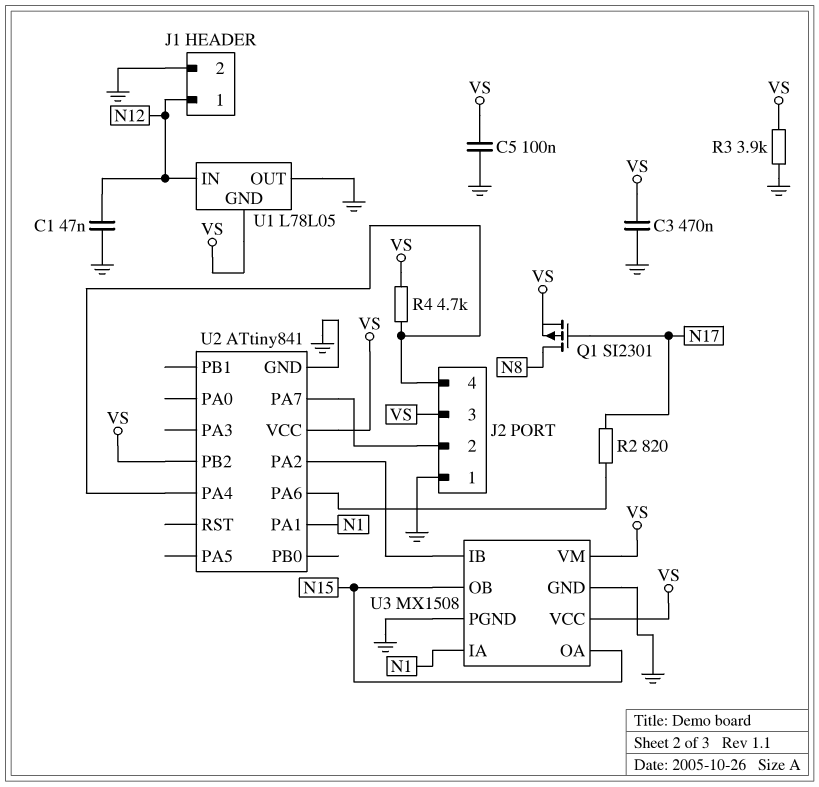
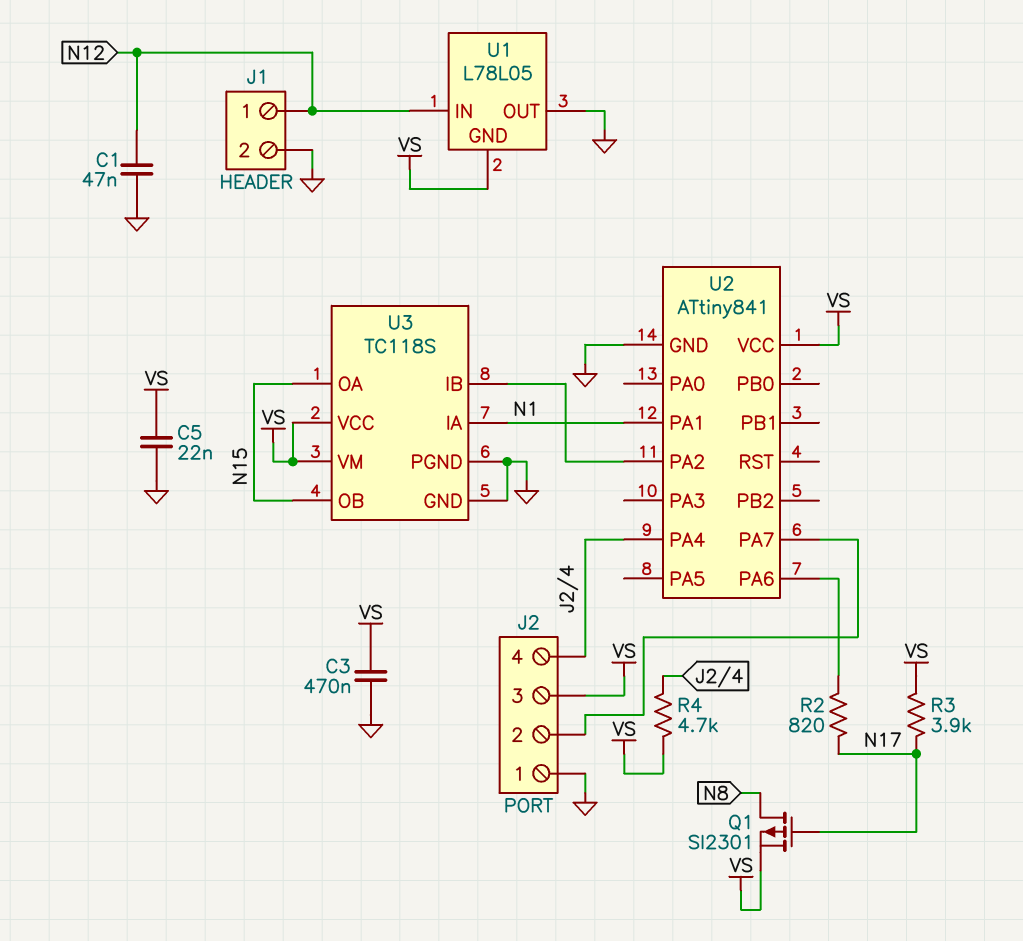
C5: 100nF (GND, VS) -> 22nF (GND, VS)
R3: 3.9k (GND, VS) -> 3.9k (N17, VS)
U2 pin PB2: VS -> none
U3: MX1508 -> TC118S

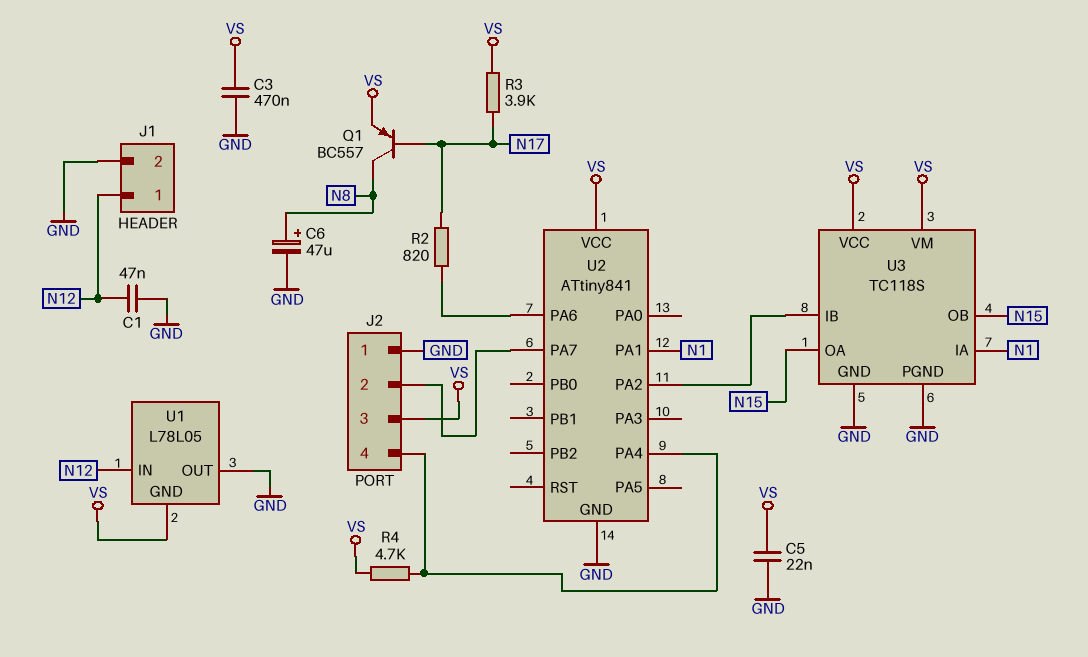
C6: none -> 47uF (plus N8, minus GND)
Q1: PMOS SI2301 (G N17, D N8, S VS) -> PNP BC557 (B N17, C N8, E VS)

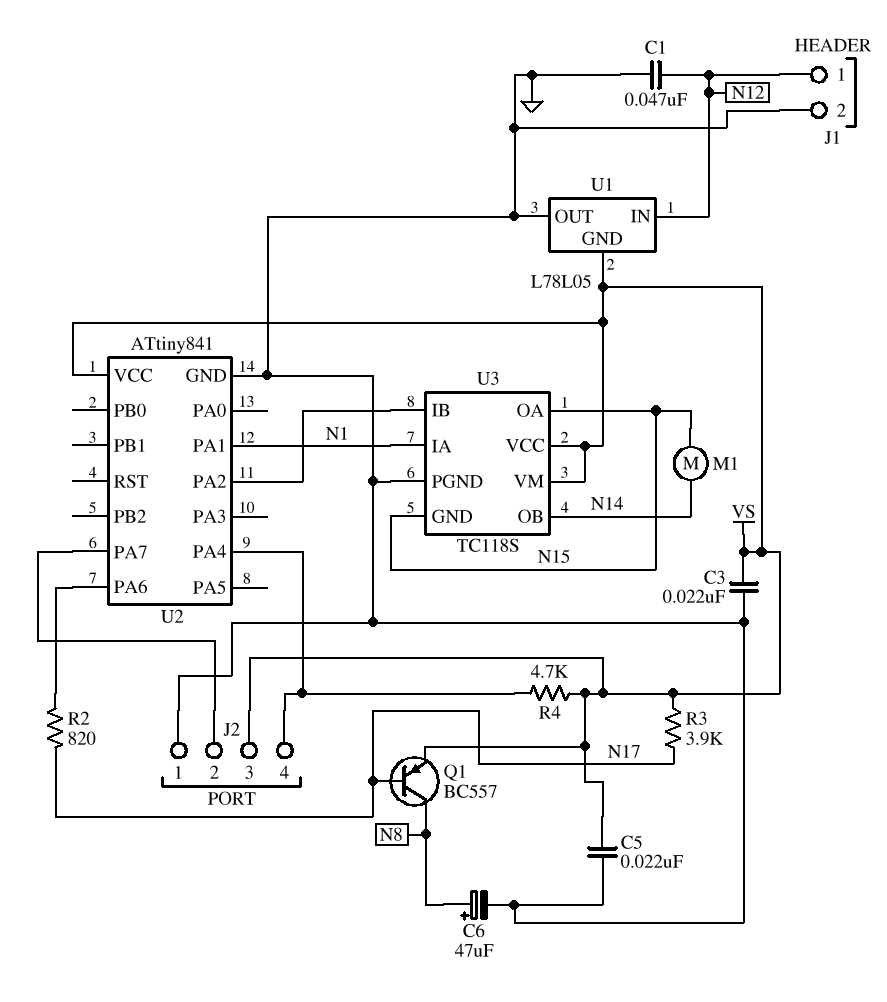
C3: 470nF (GND, VS) -> 22nF (GND, VS)
M1: none -> motor (N14, N15)
U3 pin GND: GND -> N15
U3 pin OB: N15 -> N14

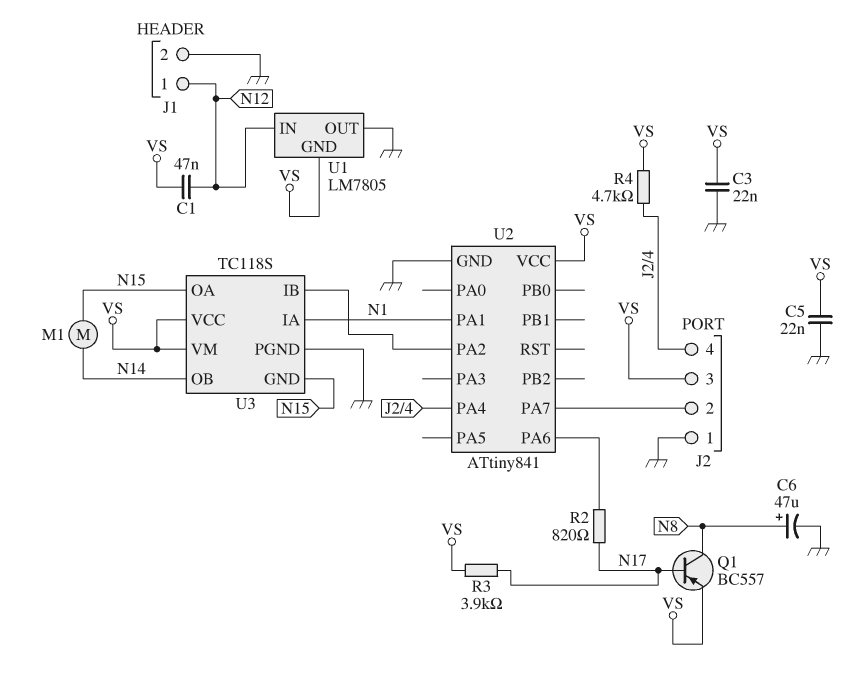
C1: 47nF (GND, N12) -> 47nF (N12, VS)
U1: L78L05 -> LM7805

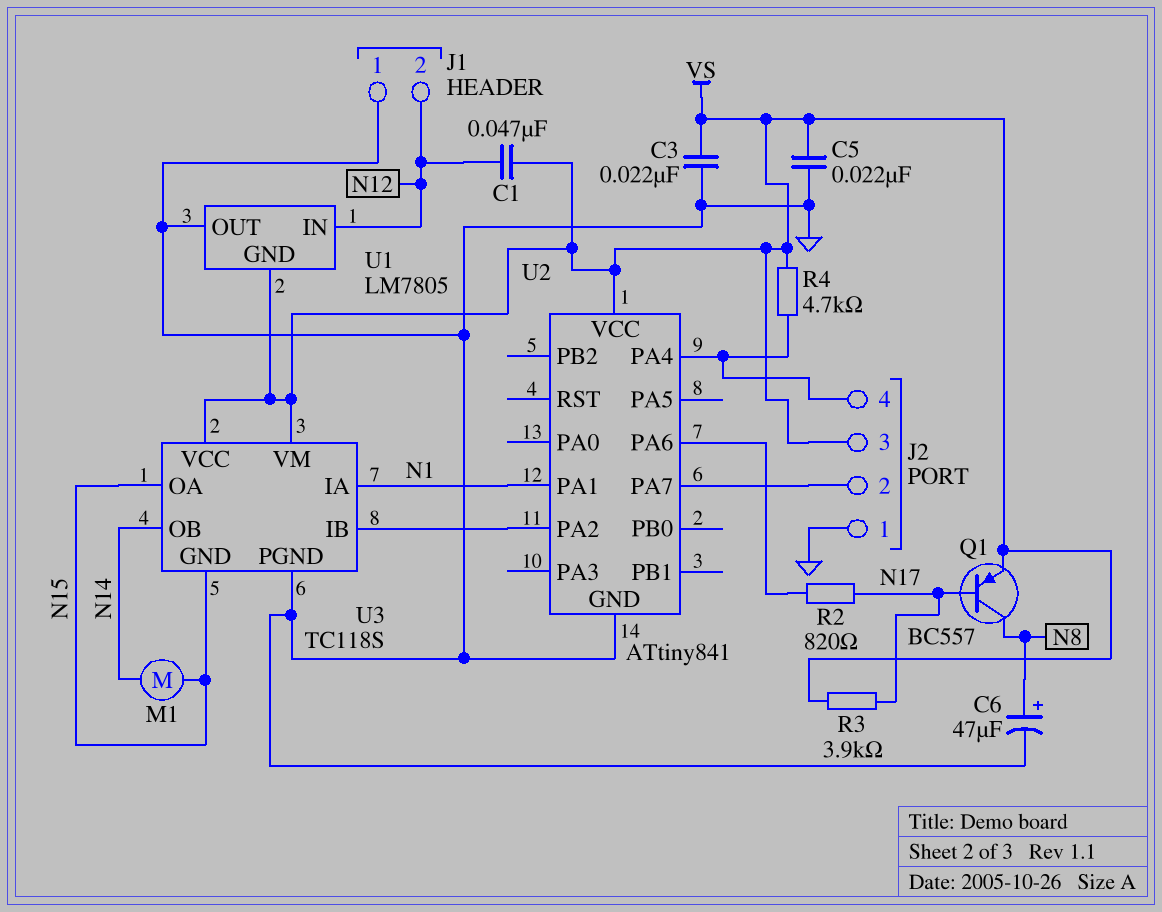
J1 pin 1: N12 -> GND
J1 pin 2: GND -> N12

